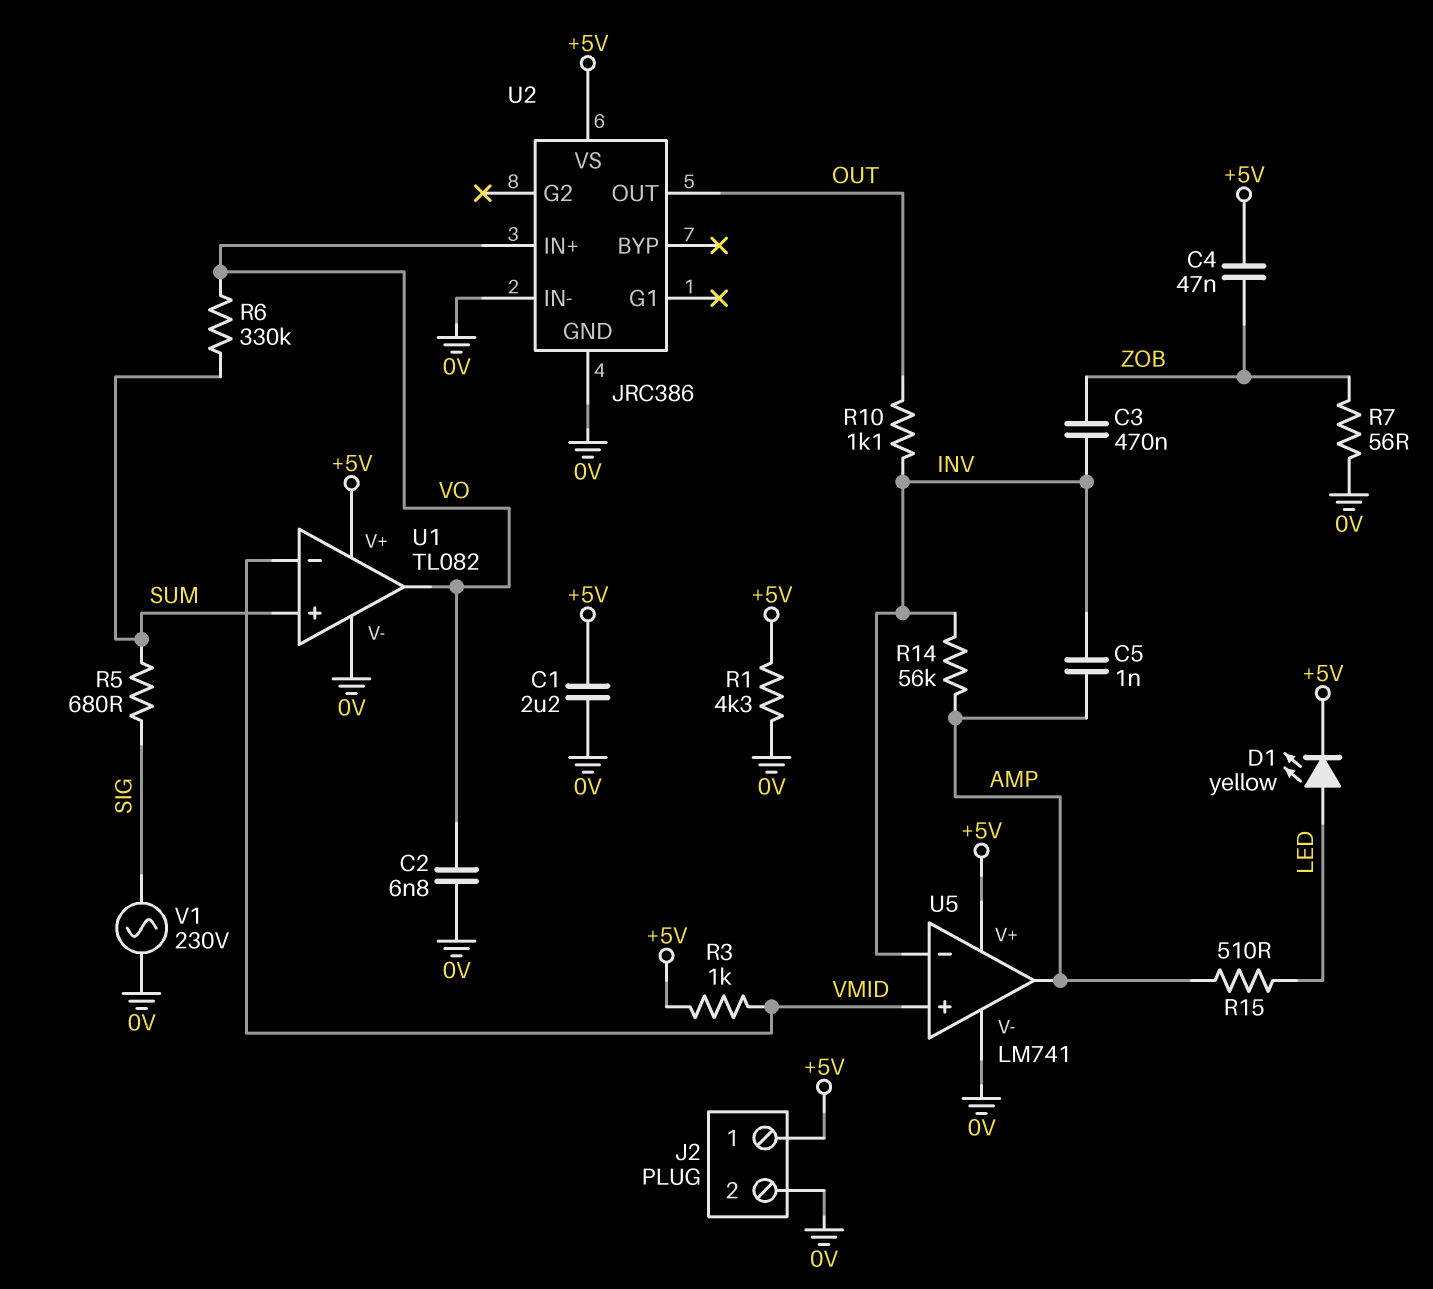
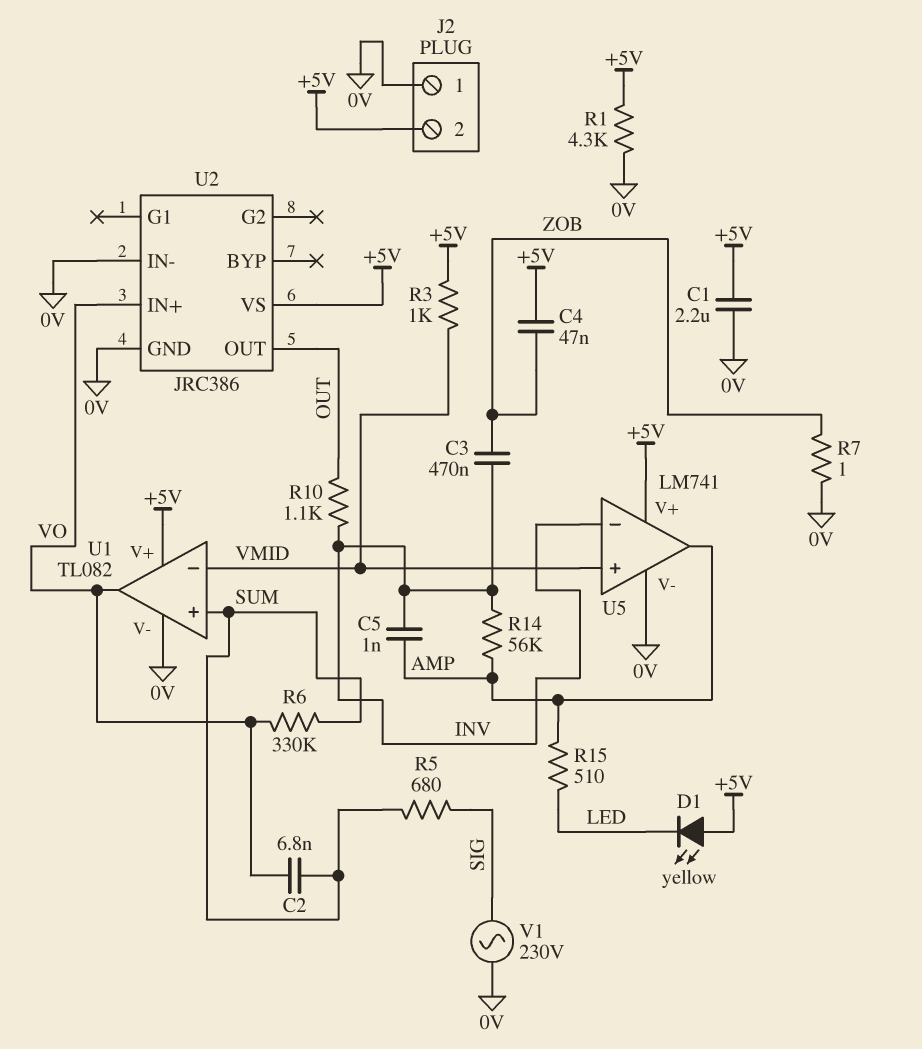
C2: 6.8nF (0V, VO) -> 6.8nF (SUM, VO)
D1: LED yellow (A LED, K +5V) -> LED yellow (A +5V, K LED)
J2 pin 1: +5V -> 0V
J2 pin 2: 0V -> +5V
R7: 56 (0V, ZOB) -> 1 (0V, ZOB)

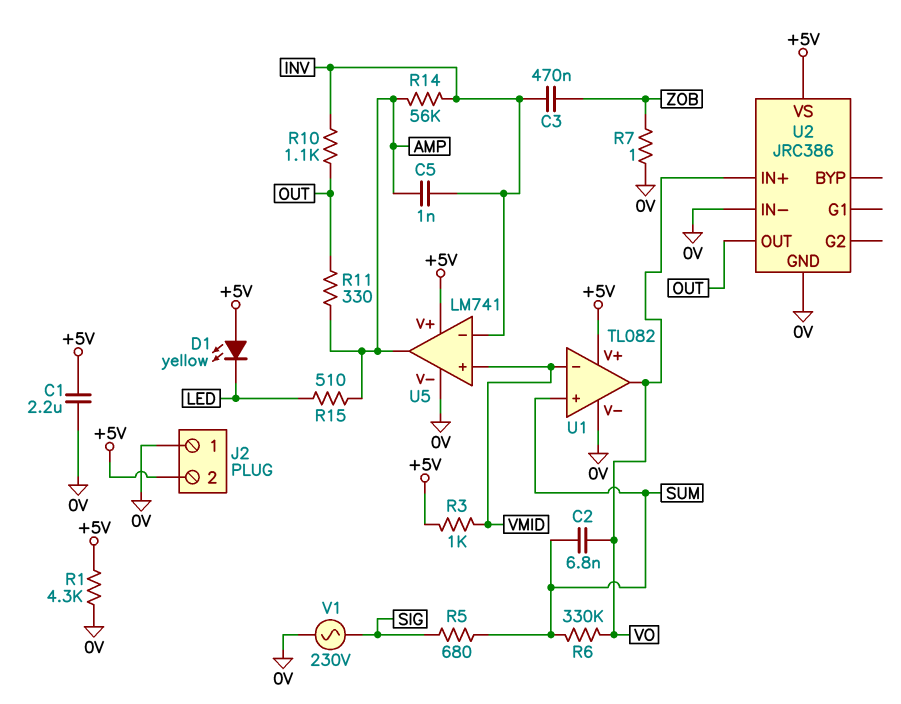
C4: 47nF (+5V, ZOB) -> none
R11: none -> 330 (AMP, OUT)

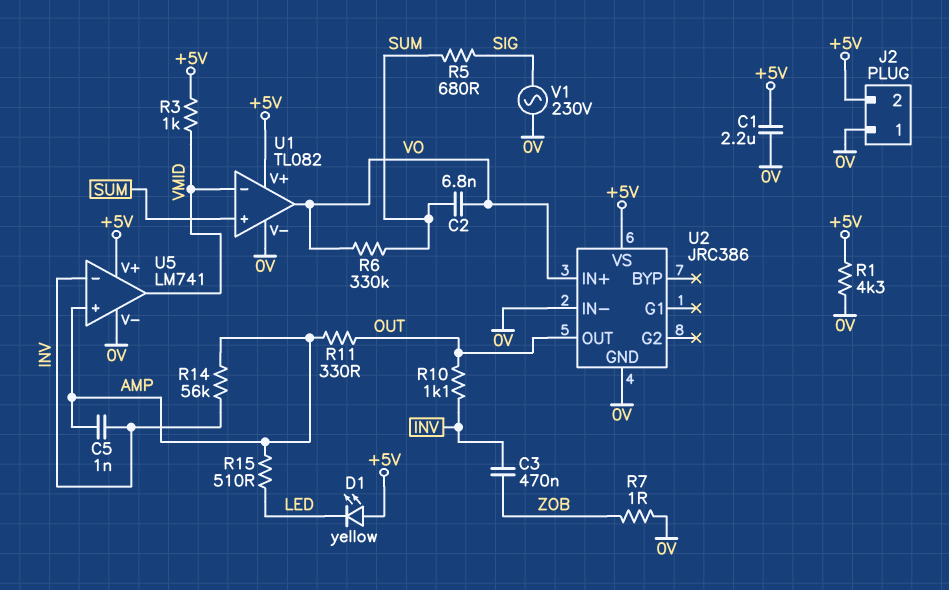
U5 pin in+: VMID -> AMP
U5 pin out: AMP -> VMID

